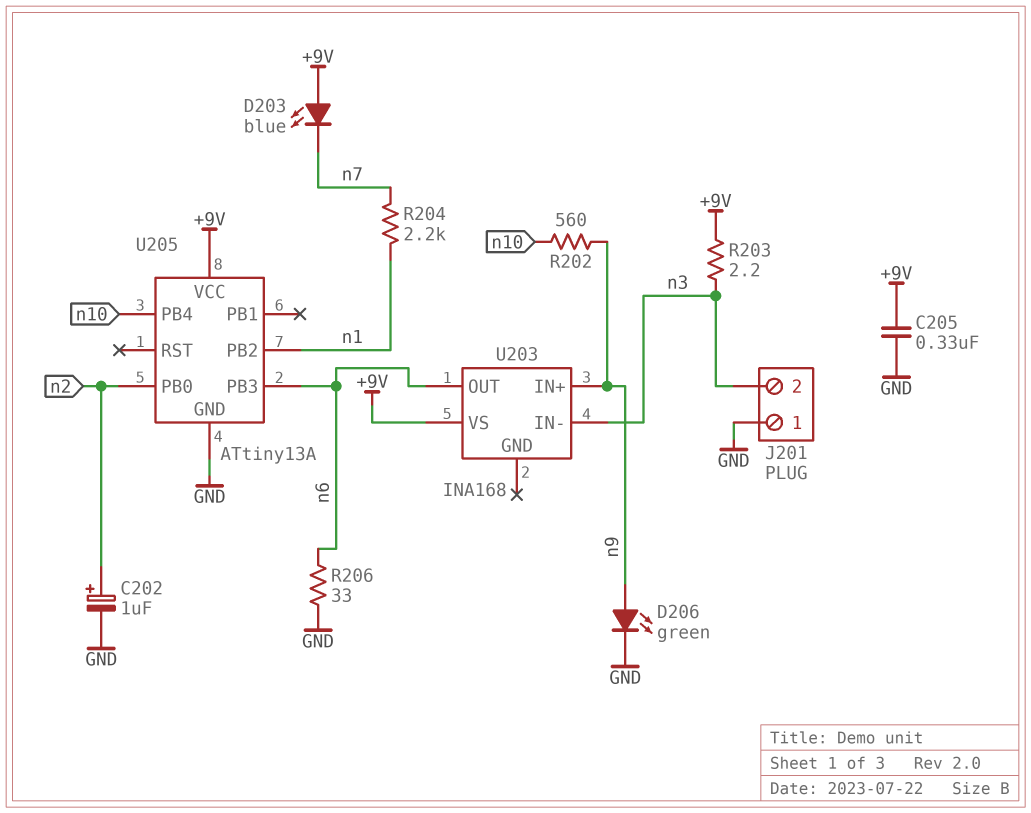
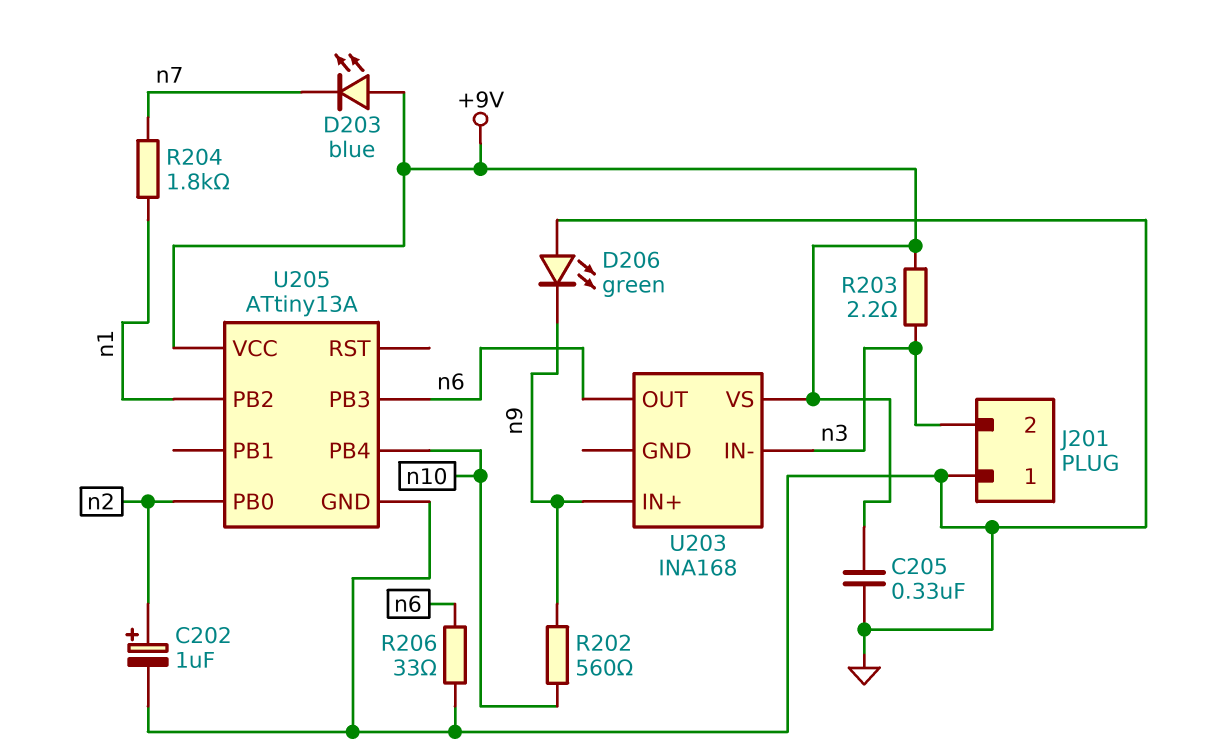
D206: LED green (A n9, K GND) -> LED green (A GND, K n9)
R204: 2.2k (n1, n7) -> 1.8k (n1, n7)

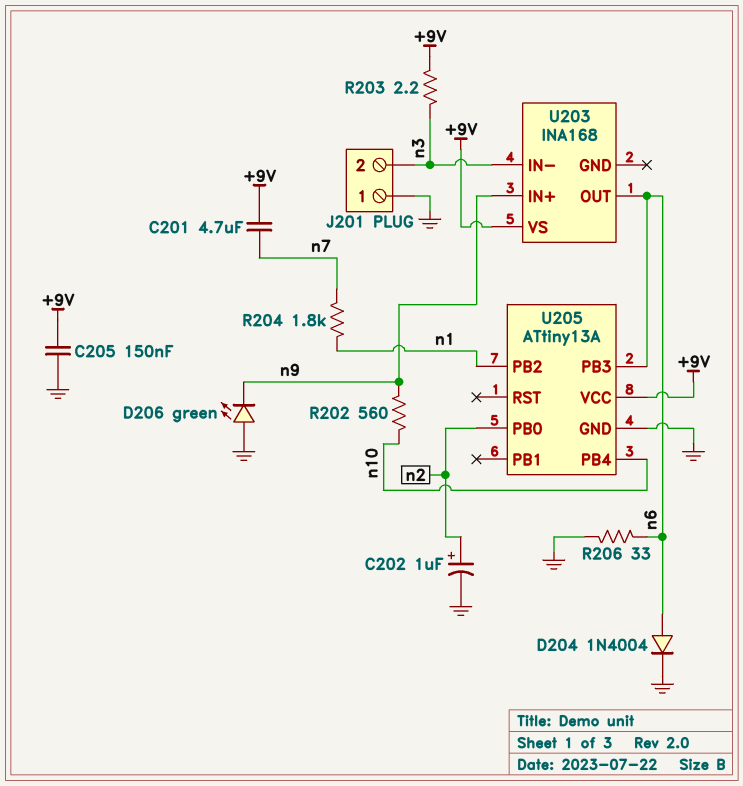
C201: none -> 4.7uF (+9V, n7)
C205: 330nF (+9V, GND) -> 150nF (+9V, GND)
D203: LED blue (A +9V, K n7) -> none
D204: none -> diode 1N4004 (A n6, K GND)

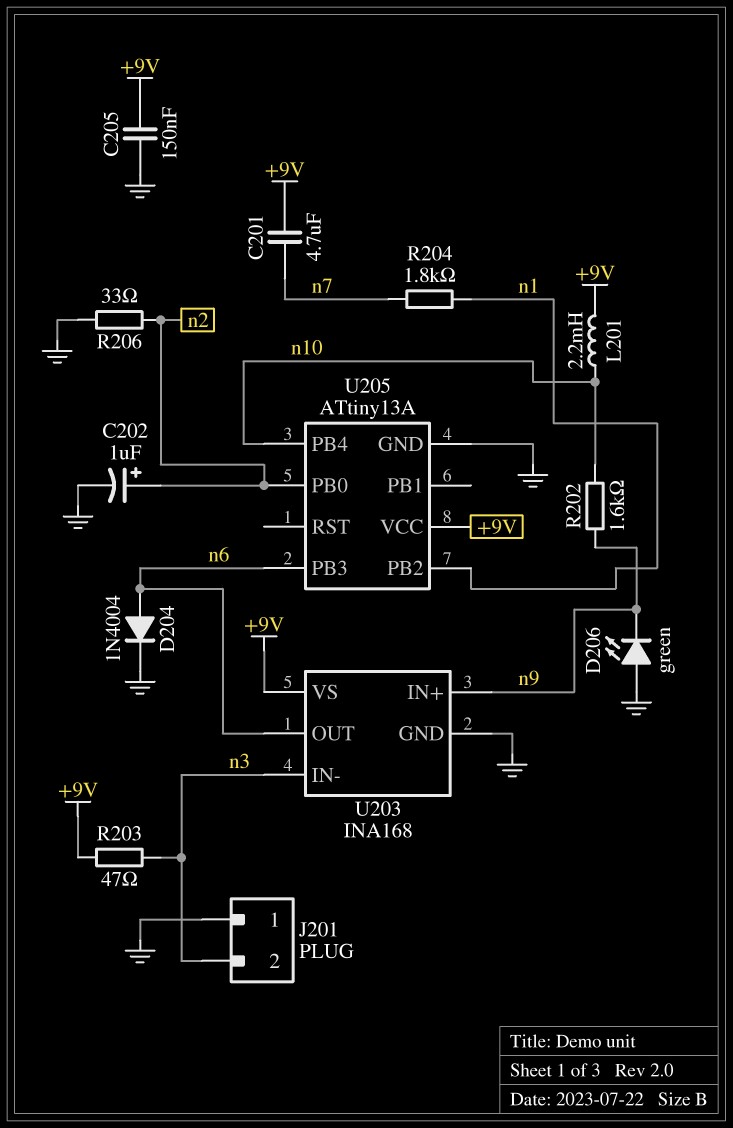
L201: none -> 2.2mH (+9V, n10)
R202: 560 (n9, n10) -> 1.6k (n9, n10)
R203: 2.2 (+9V, n3) -> 47 (+9V, n3)
R206: 33 (GND, n6) -> 33 (GND, n2)
U203 pin GND: none -> GND

